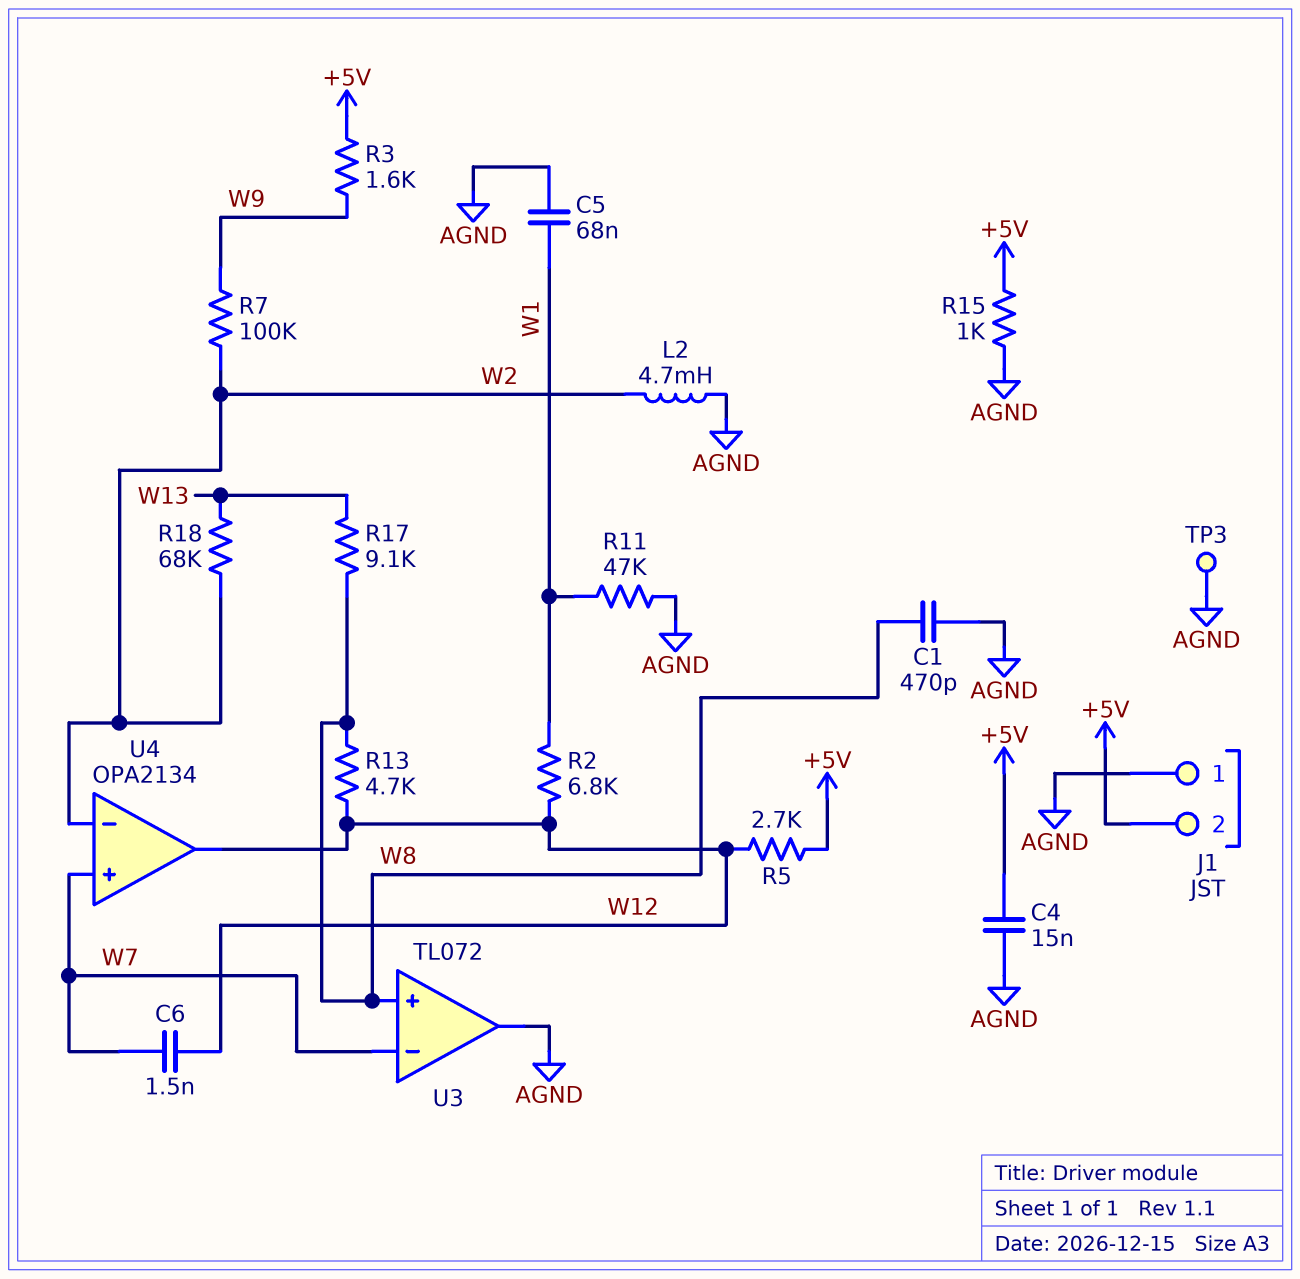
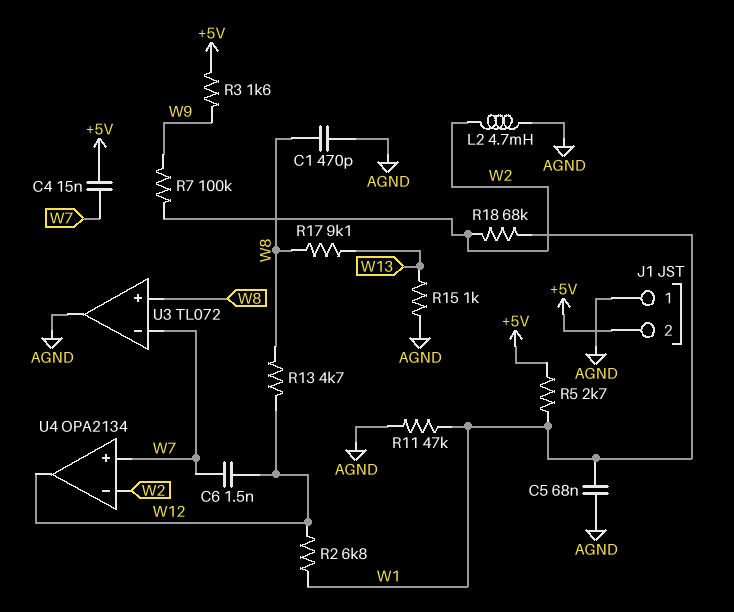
C4: 15nF (+5V, AGND) -> 15nF (+5V, W7)
R5: 2.7k (+5V, W12) -> 2.7k (+5V, W1)
R15: 1k (+5V, AGND) -> 1k (AGND, W13)
R18: 68k (W2, W13) -> 68k (W1, W2)
TP3: test point (AGND) -> none

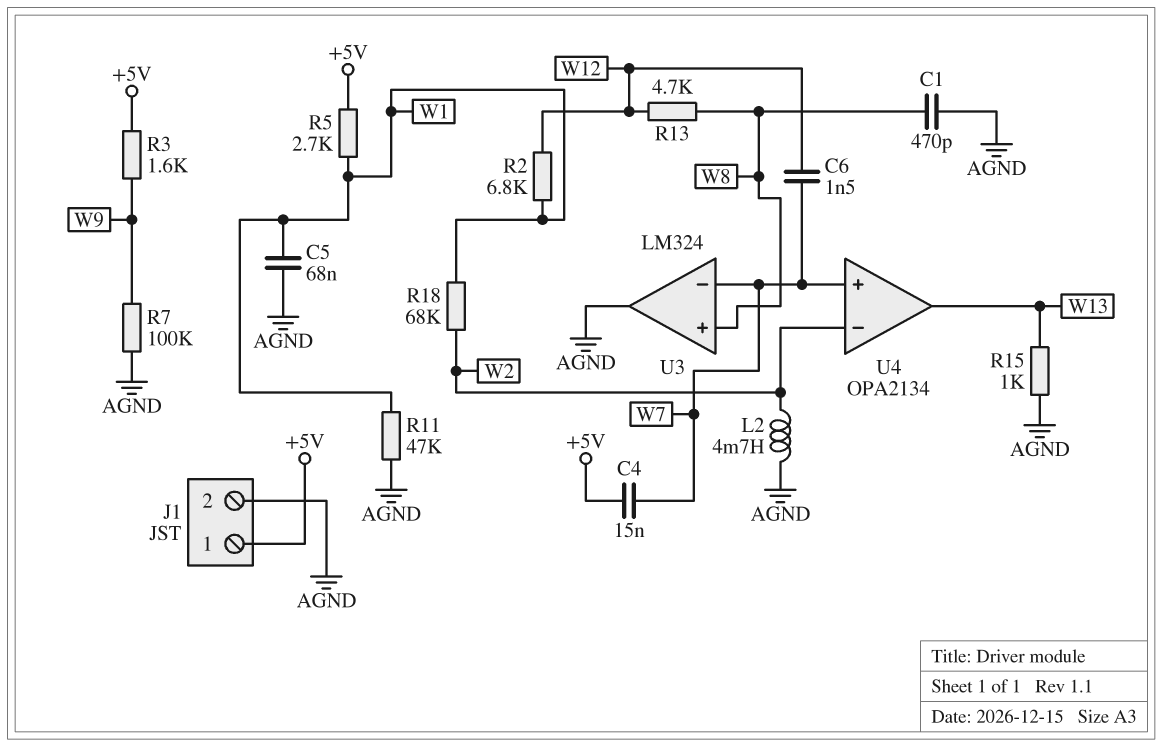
J1 pin 1: AGND -> +5V
J1 pin 2: +5V -> AGND
R7: 100k (W2, W9) -> 100k (AGND, W9)
R17: 9.1k (W8, W13) -> none
U3: TL072 -> LM324
U4 pin out: W12 -> W13

